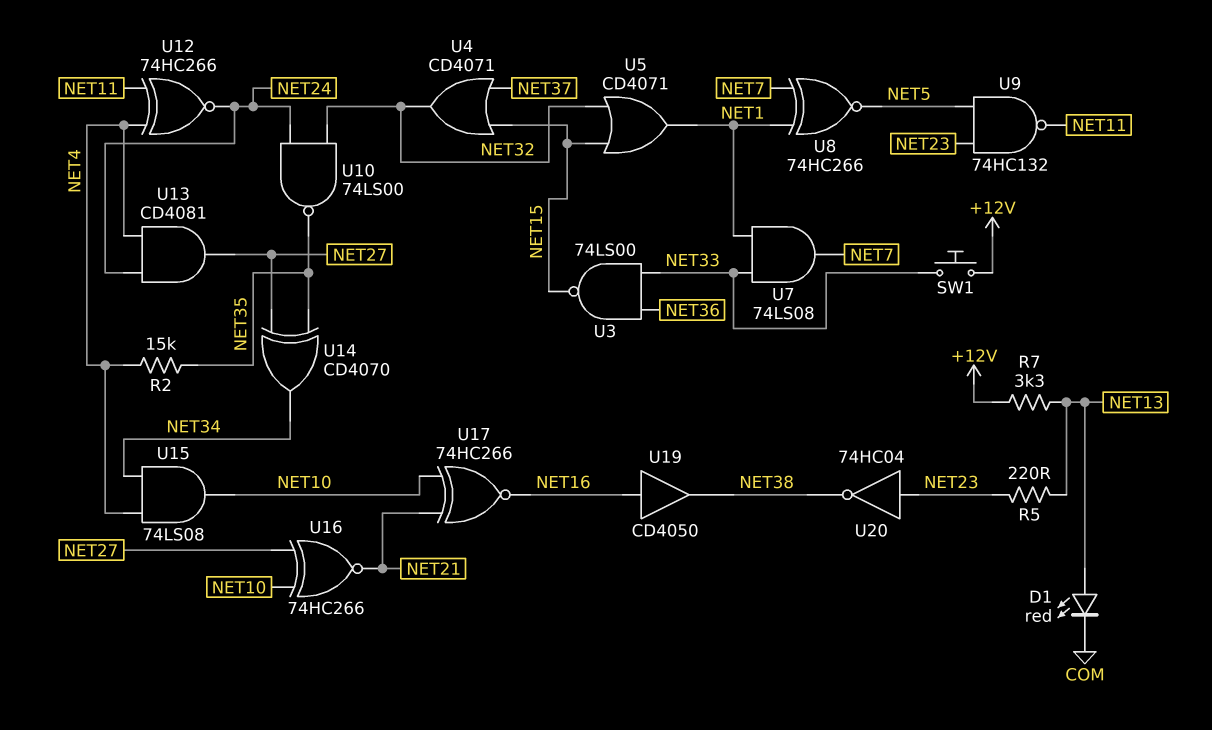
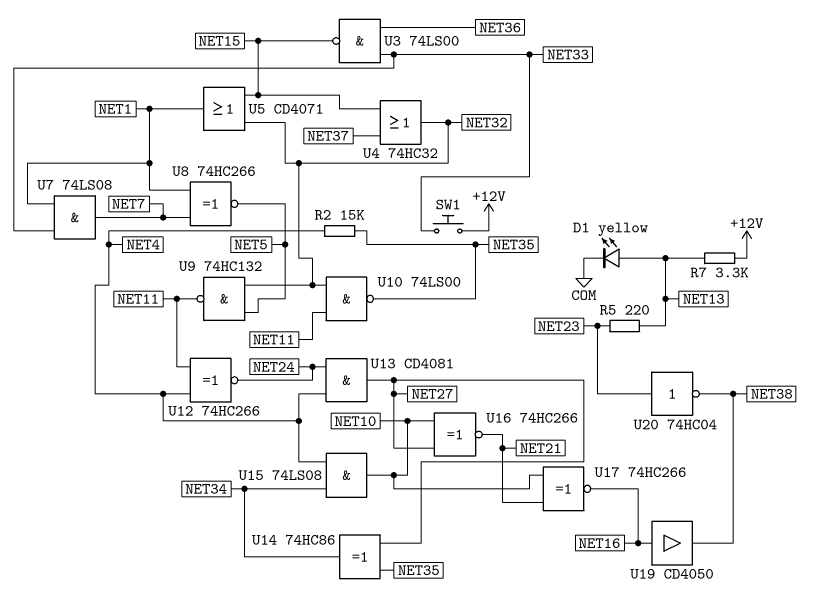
D1: LED red (A NET13, K COM) -> LED yellow (A NET13, K COM)
U4: OR CD4071 (in NET15, in NET37, out NET32) -> OR 74HC32 (in NET15, in NET37, out NET32)
U9: NAND 74HC132 (in NET5, in NET23, out NET11) -> NAND 74HC132 (in NET5, in NET32, out NET11)
U10: NAND 74LS00 (in NET24, in NET32, out NET35) -> NAND 74LS00 (in NET11, in NET32, out NET35)
U14: XOR CD4070 (in NET27, in NET35, out NET34) -> XOR 74HC86 (in NET27, in NET35, out NET34)

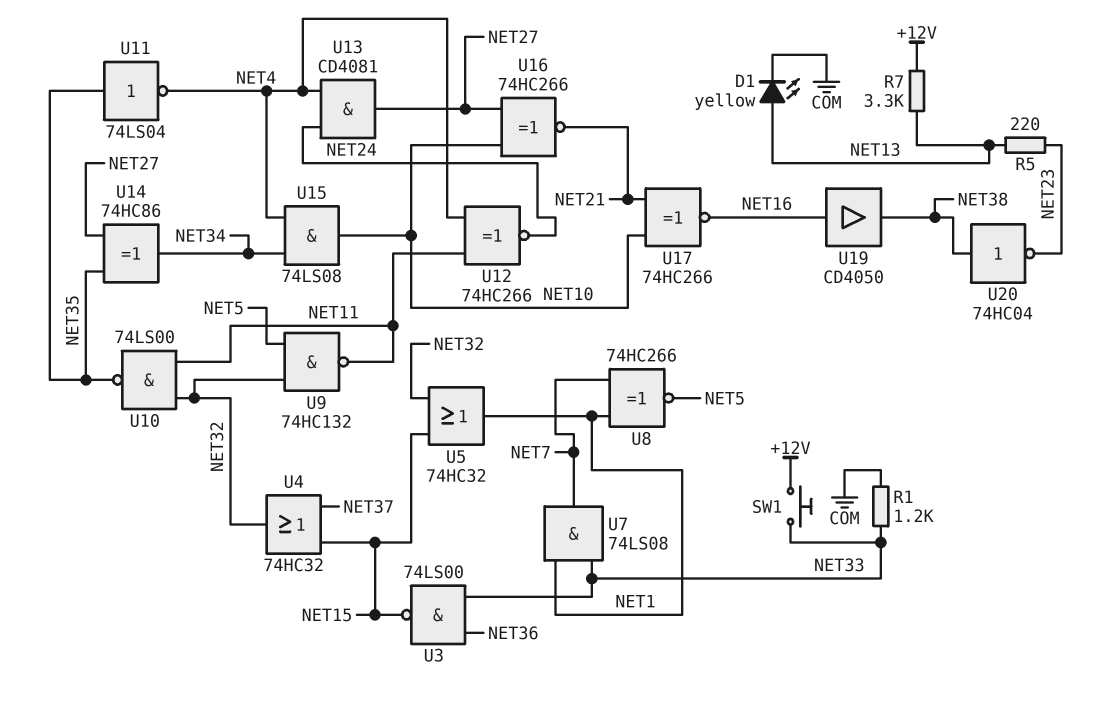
R1: none -> 1.2k (COM, NET33)
R2: 15k (NET4, NET35) -> none
U5: OR CD4071 (in NET15, in NET32, out NET1) -> OR 74HC32 (in NET15, in NET32, out NET1)
U11: none -> NOT 74LS04 (in NET35, out NET4)
U20: NOT 74HC04 (in NET23, out NET38) -> NOT 74HC04 (in NET38, out NET23)

